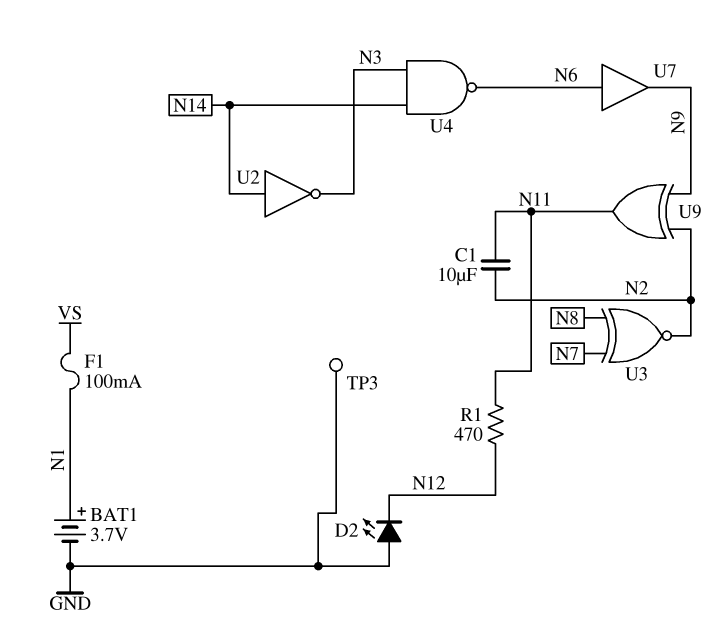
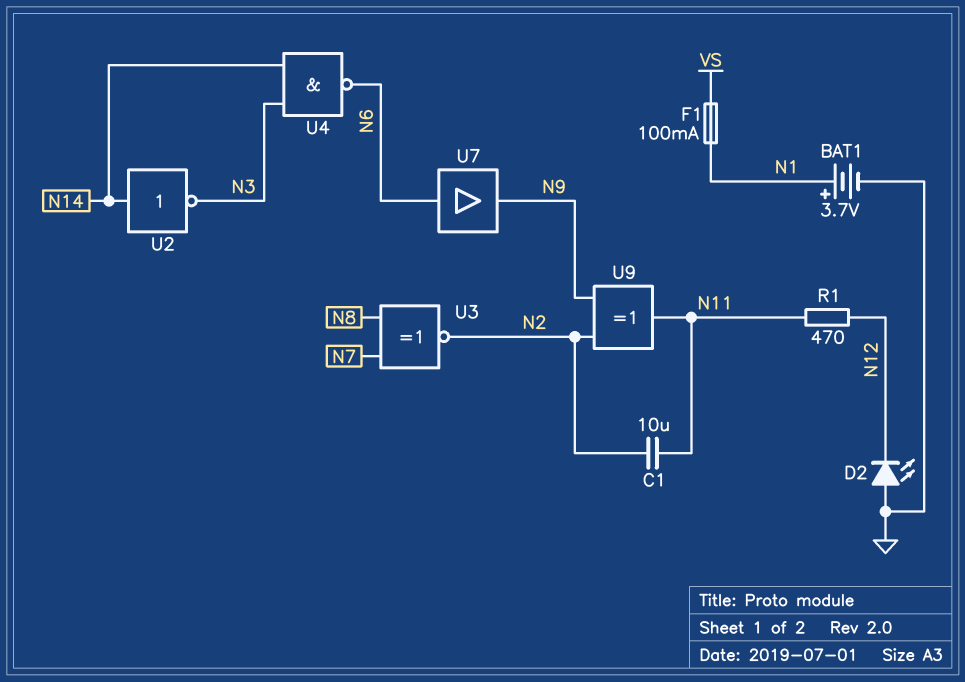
TP3: test point (GND) -> none

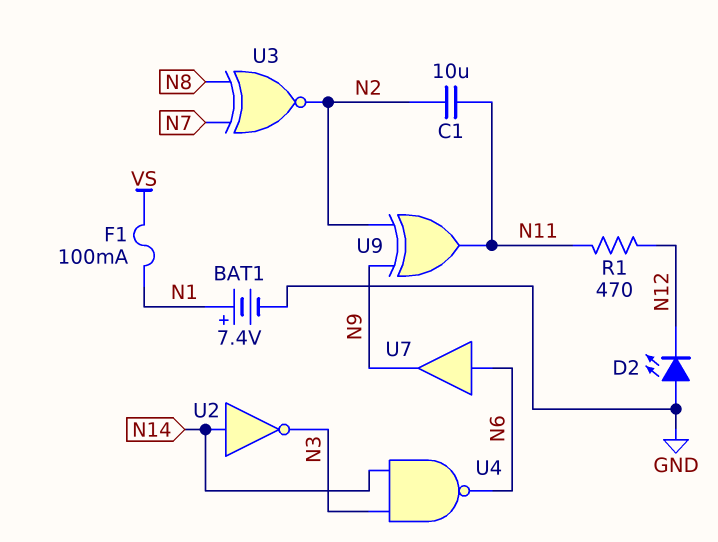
BAT1: 3.7V (plus N1, minus GND) -> 7.4V (plus N1, minus GND)

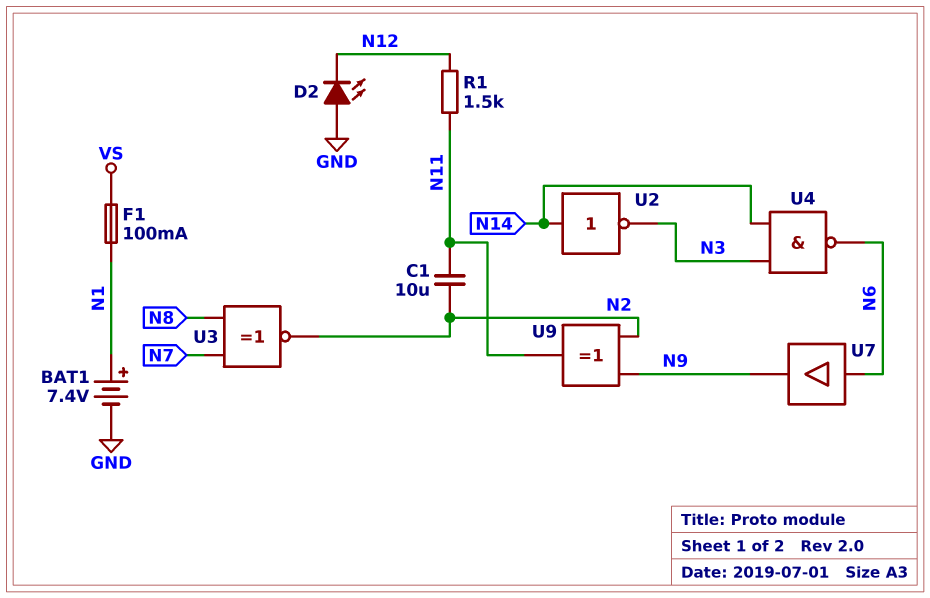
R1: 470 (N11, N12) -> 1.5k (N11, N12)

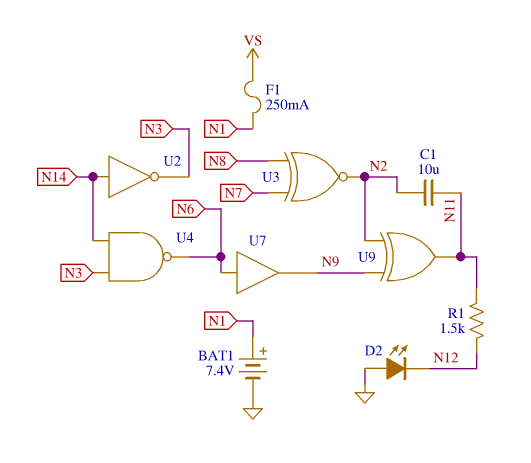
F1: 100mA (N1, VS) -> 250mA (N1, VS)

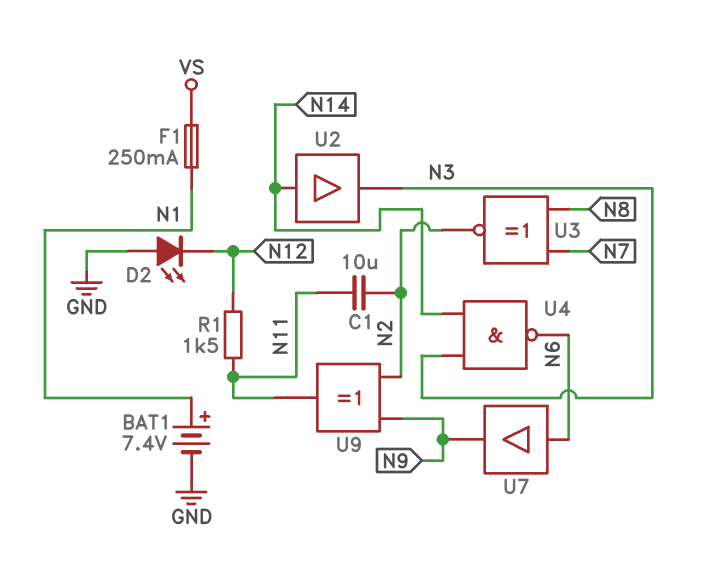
U2: NOT (in N14, out N3) -> buffer (in N14, out N3)

